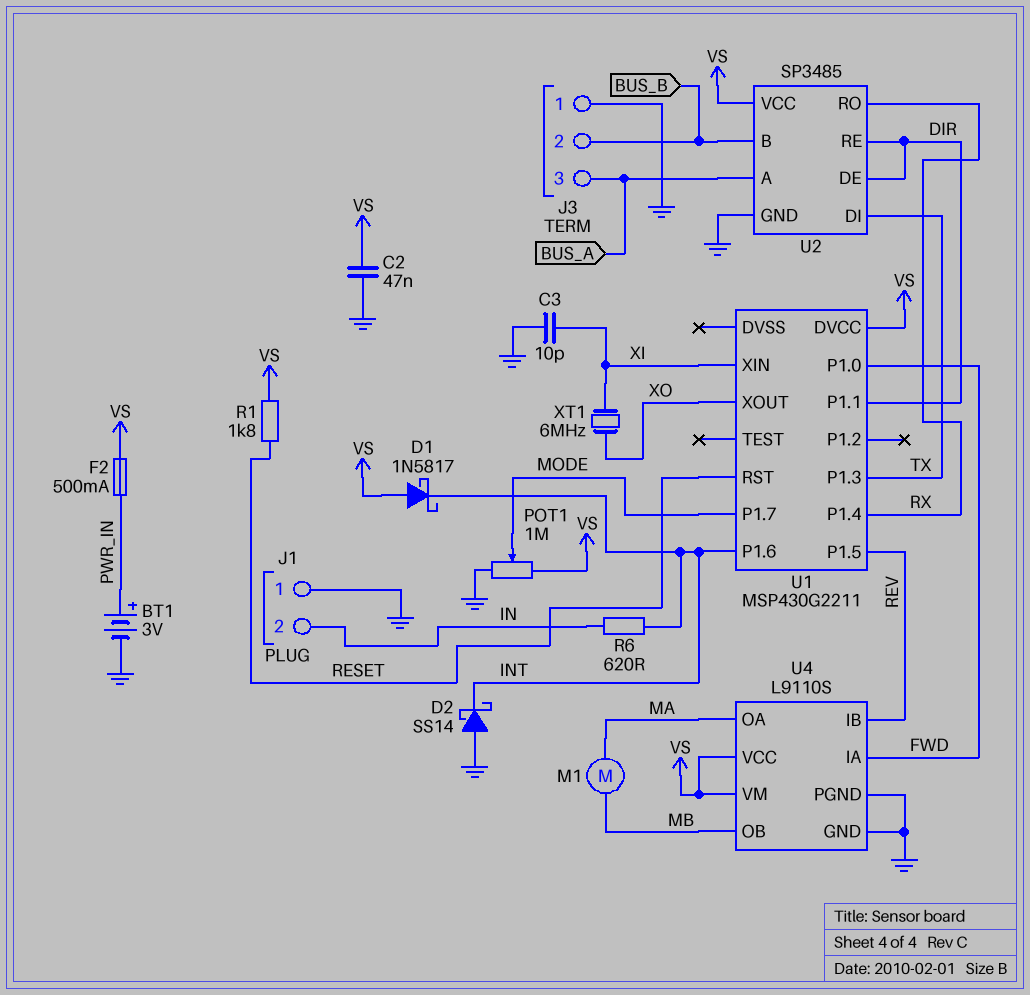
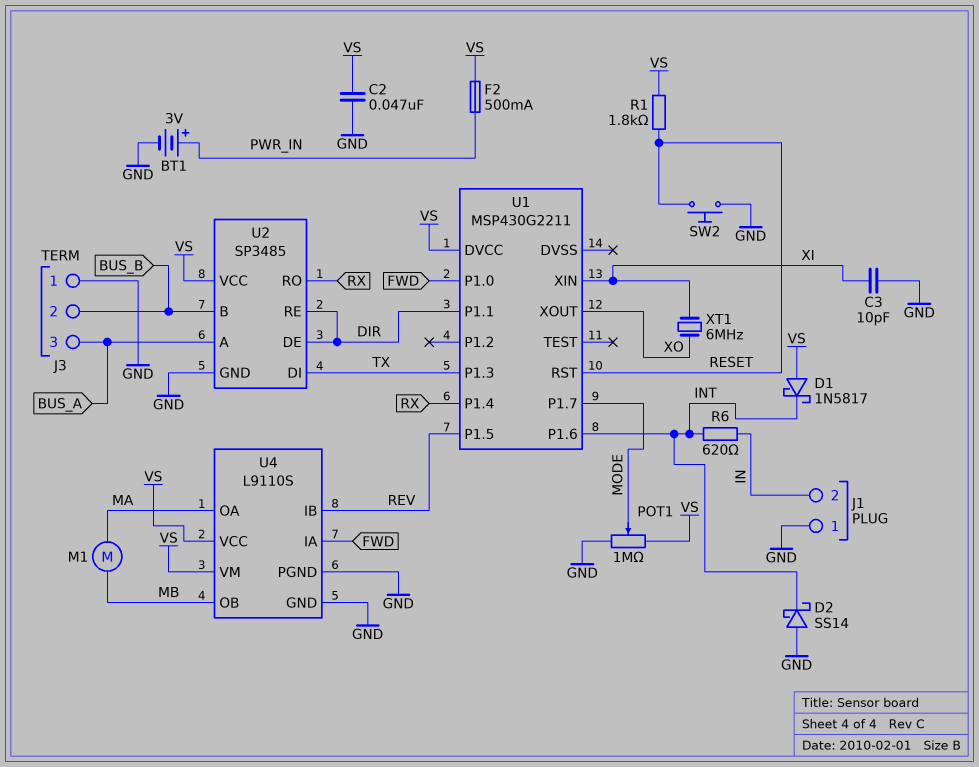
SW2: none -> button (GND, RESET)

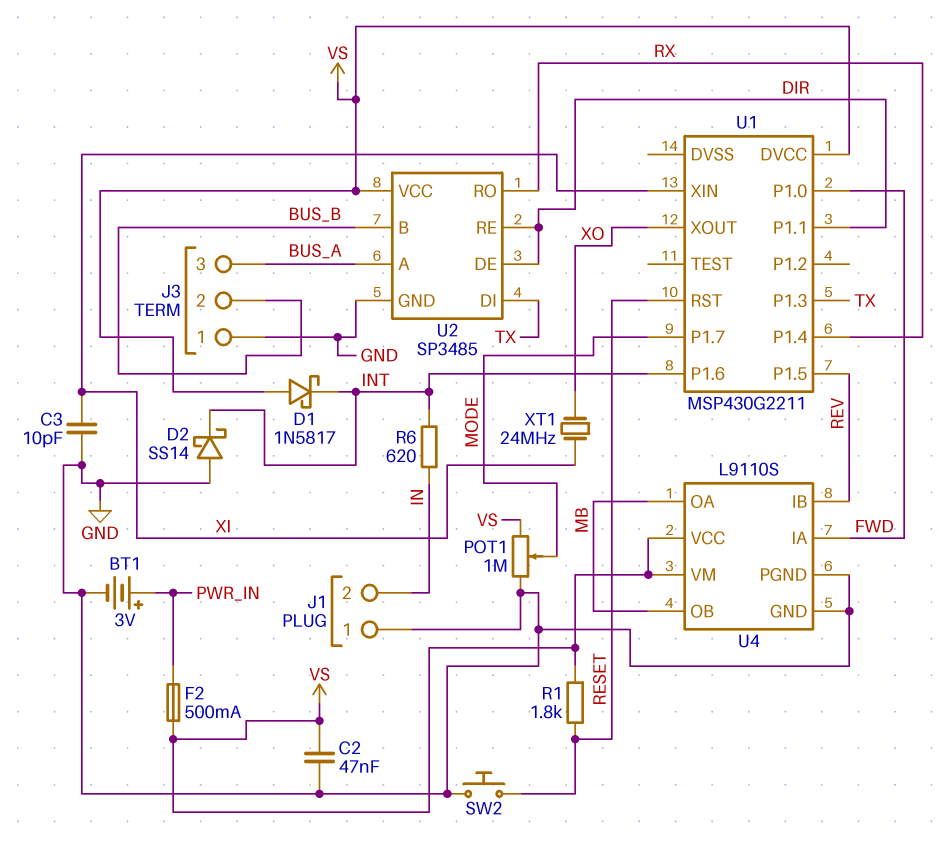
M1: motor (MA, MB) -> none
U4 pin OA: MA -> MB
XT1: 6MHz (XI, XO) -> 24MHz (XI, XO)

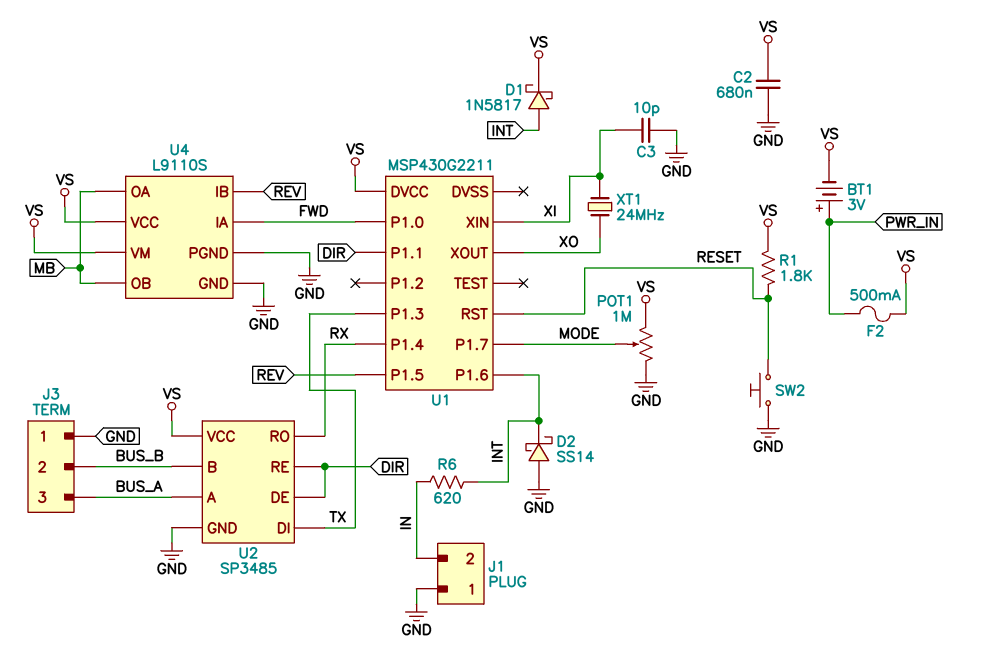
BT1: 3V (plus PWR_IN, minus GND) -> 3V (plus PWR_IN, minus VS)
C2: 47nF (GND, VS) -> 680nF (GND, VS)
D1: schottky 1N5817 (A VS, K INT) -> schottky 1N5817 (A INT, K VS)

